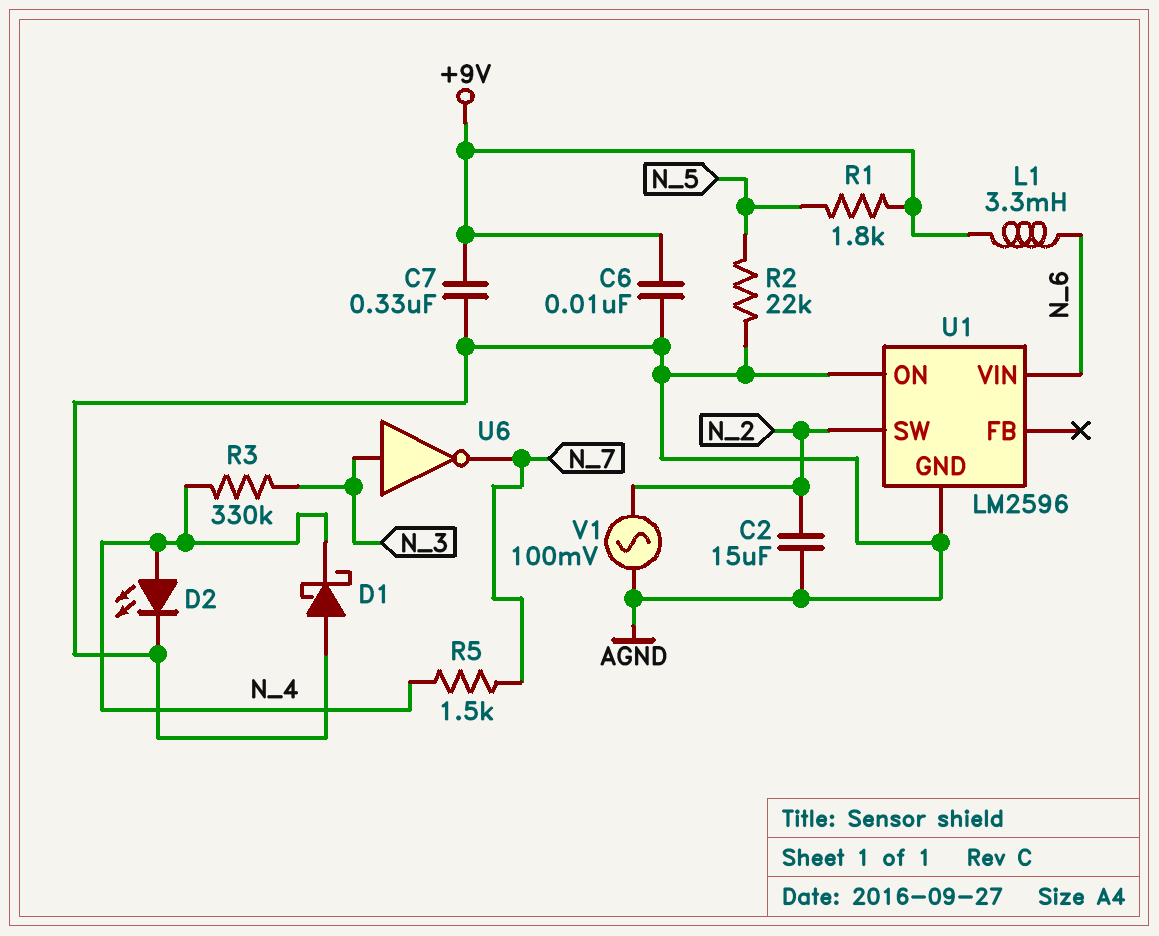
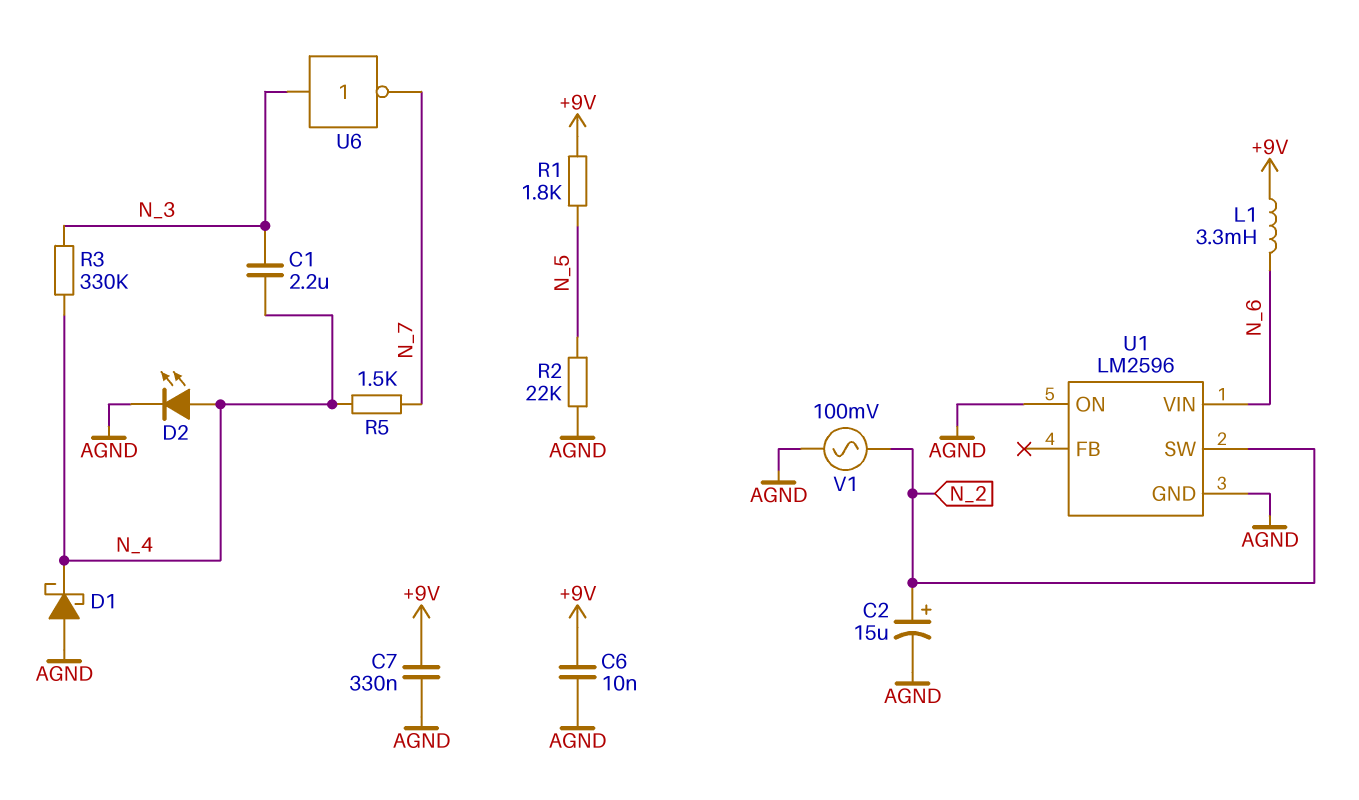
C1: none -> 2.2uF (N_3, N_4)
C2: 15uF (AGND, N_2) -> 15uF (plus N_2, minus AGND)

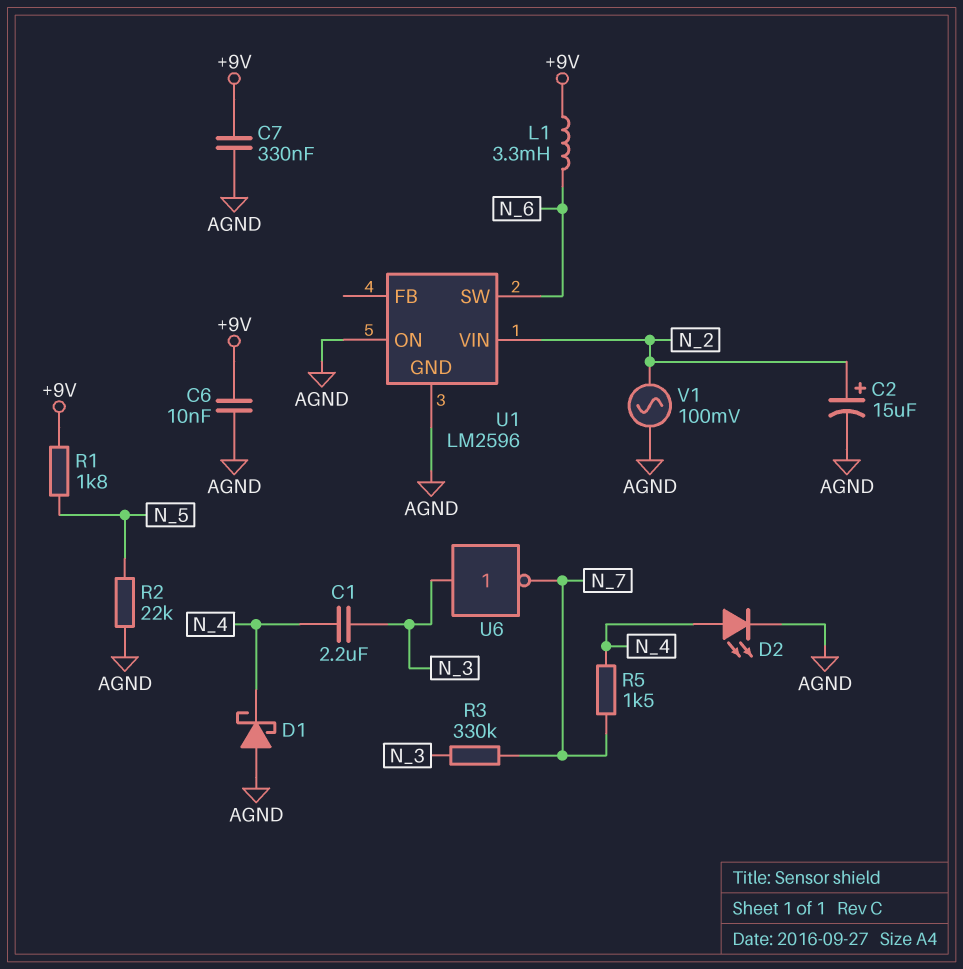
R3: 330k (N_3, N_4) -> 330k (N_3, N_7)
U1 pin SW: N_2 -> N_6
U1 pin VIN: N_6 -> N_2

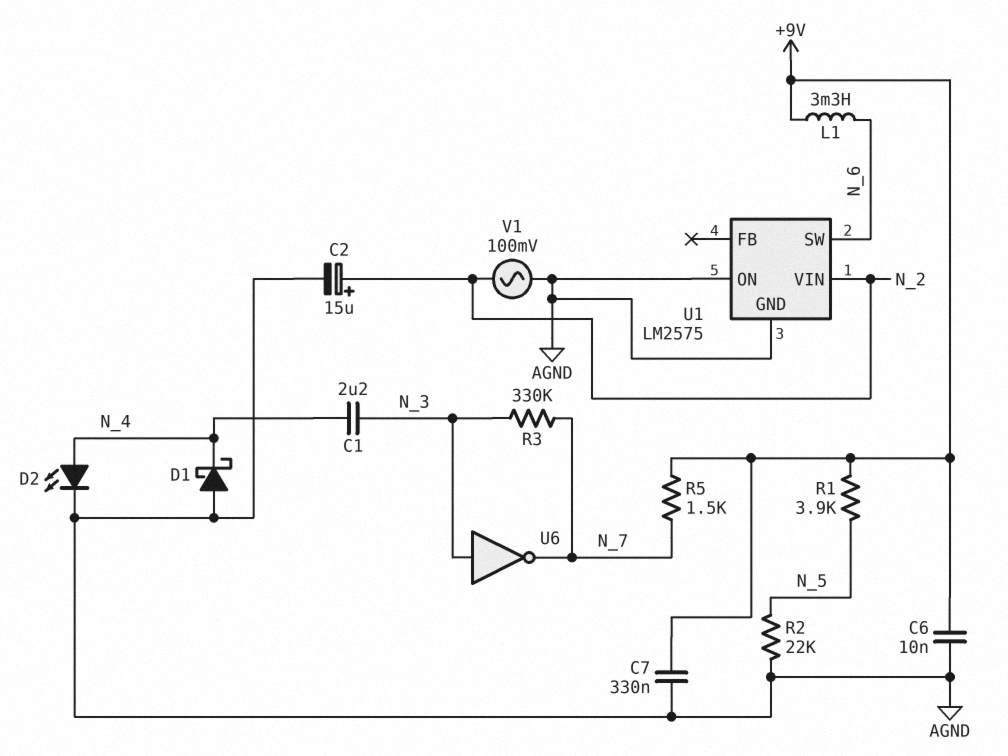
R1: 1.8k (+9V, N_5) -> 3.9k (+9V, N_5)
R5: 1.5k (N_4, N_7) -> 1.5k (+9V, N_7)
U1: LM2596 -> LM2575

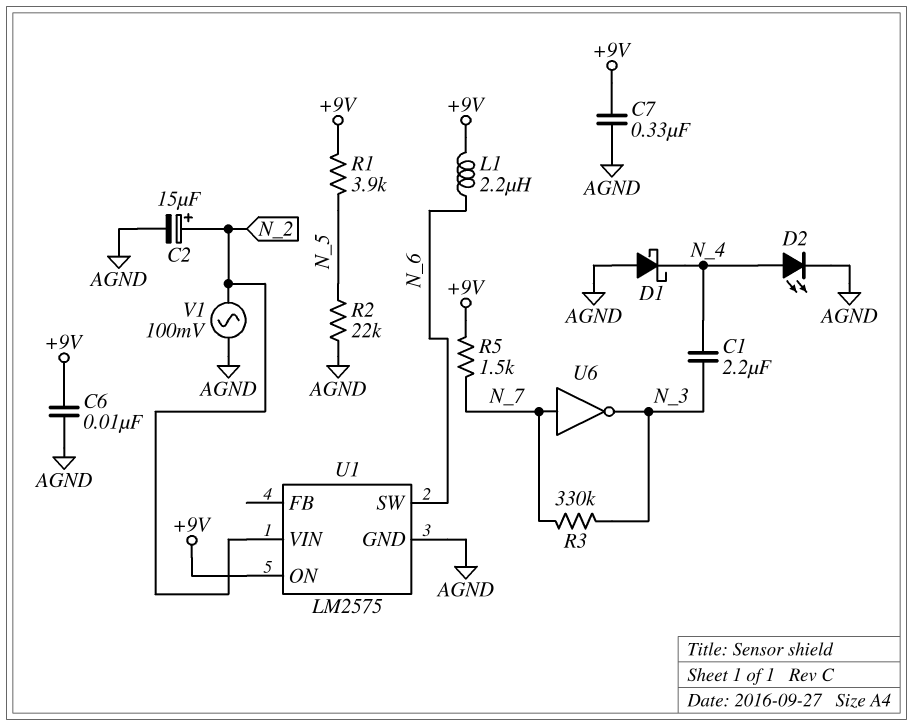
L1: 3.3mH (+9V, N_6) -> 2.2uH (+9V, N_6)
U1 pin ON: AGND -> +9V
U6: NOT (in N_3, out N_7) -> NOT (in N_7, out N_3)

